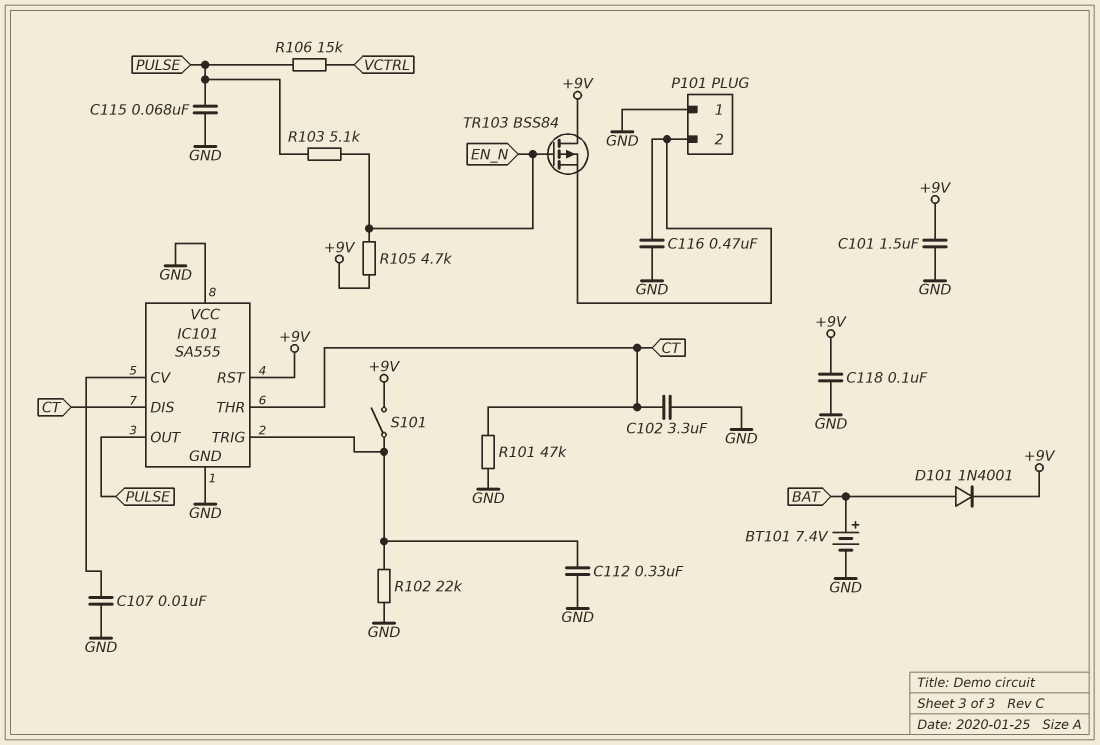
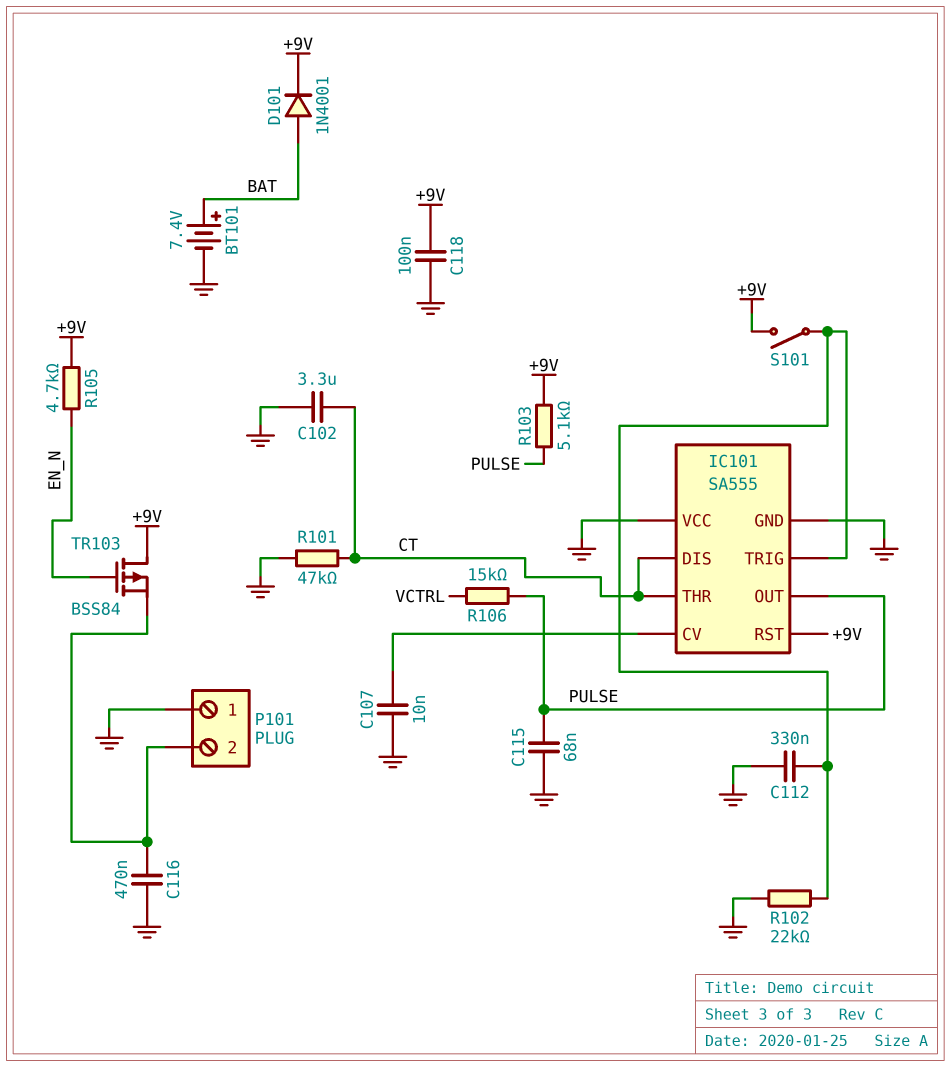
C101: 1.5uF (+9V, GND) -> none
R103: 5.1k (EN_N, PULSE) -> 5.1k (+9V, PULSE)

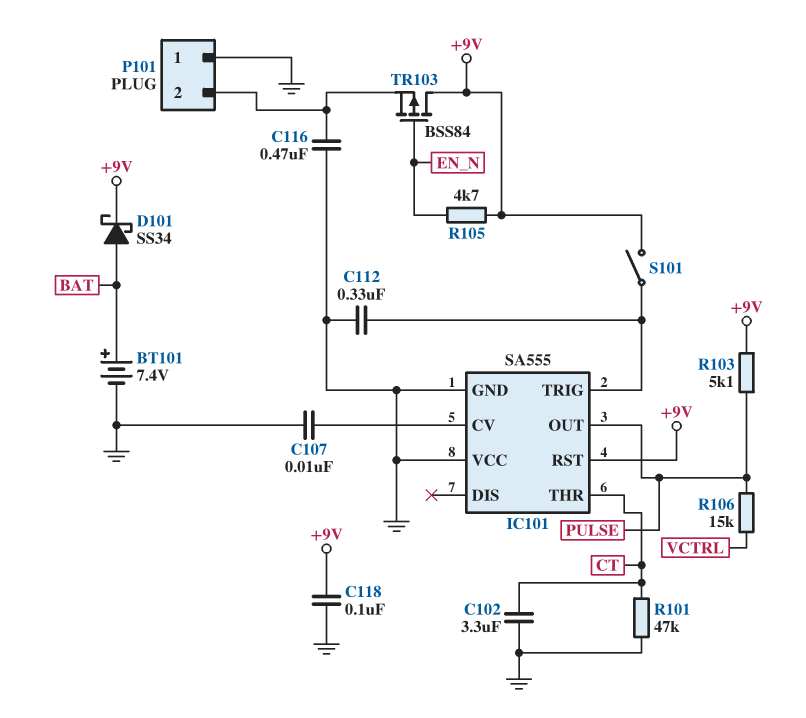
C115: 68nF (GND, PULSE) -> none
D101: diode 1N4001 (A BAT, K +9V) -> schottky SS34 (A BAT, K +9V)
IC101 pin DIS: CT -> none
R102: 22k (GND, IC101/TRIG) -> none

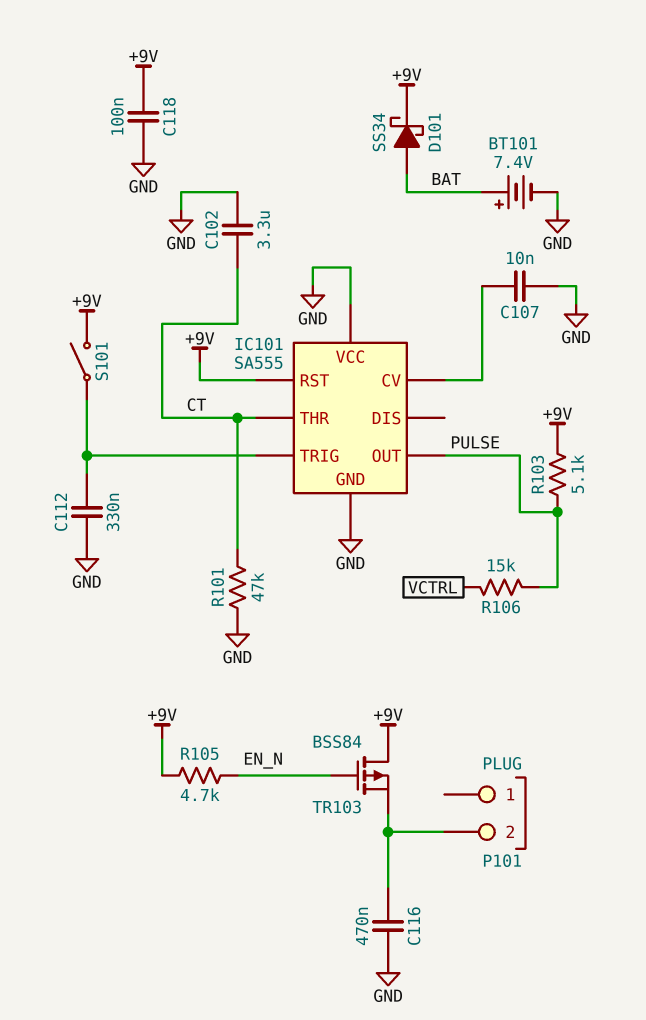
P101 pin 1: GND -> none

